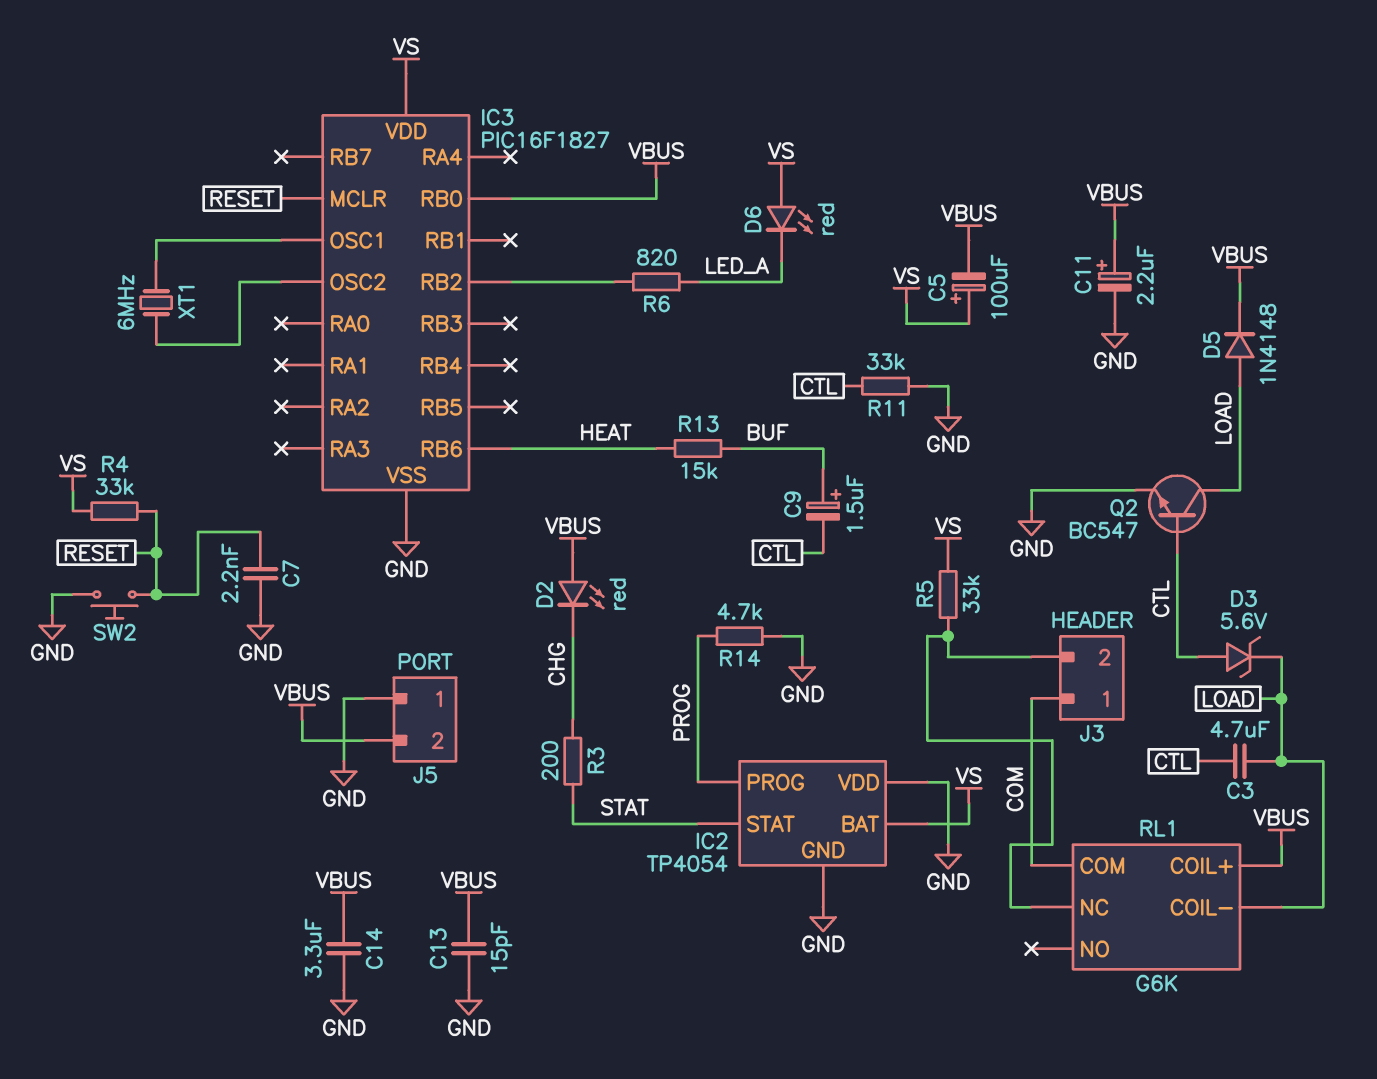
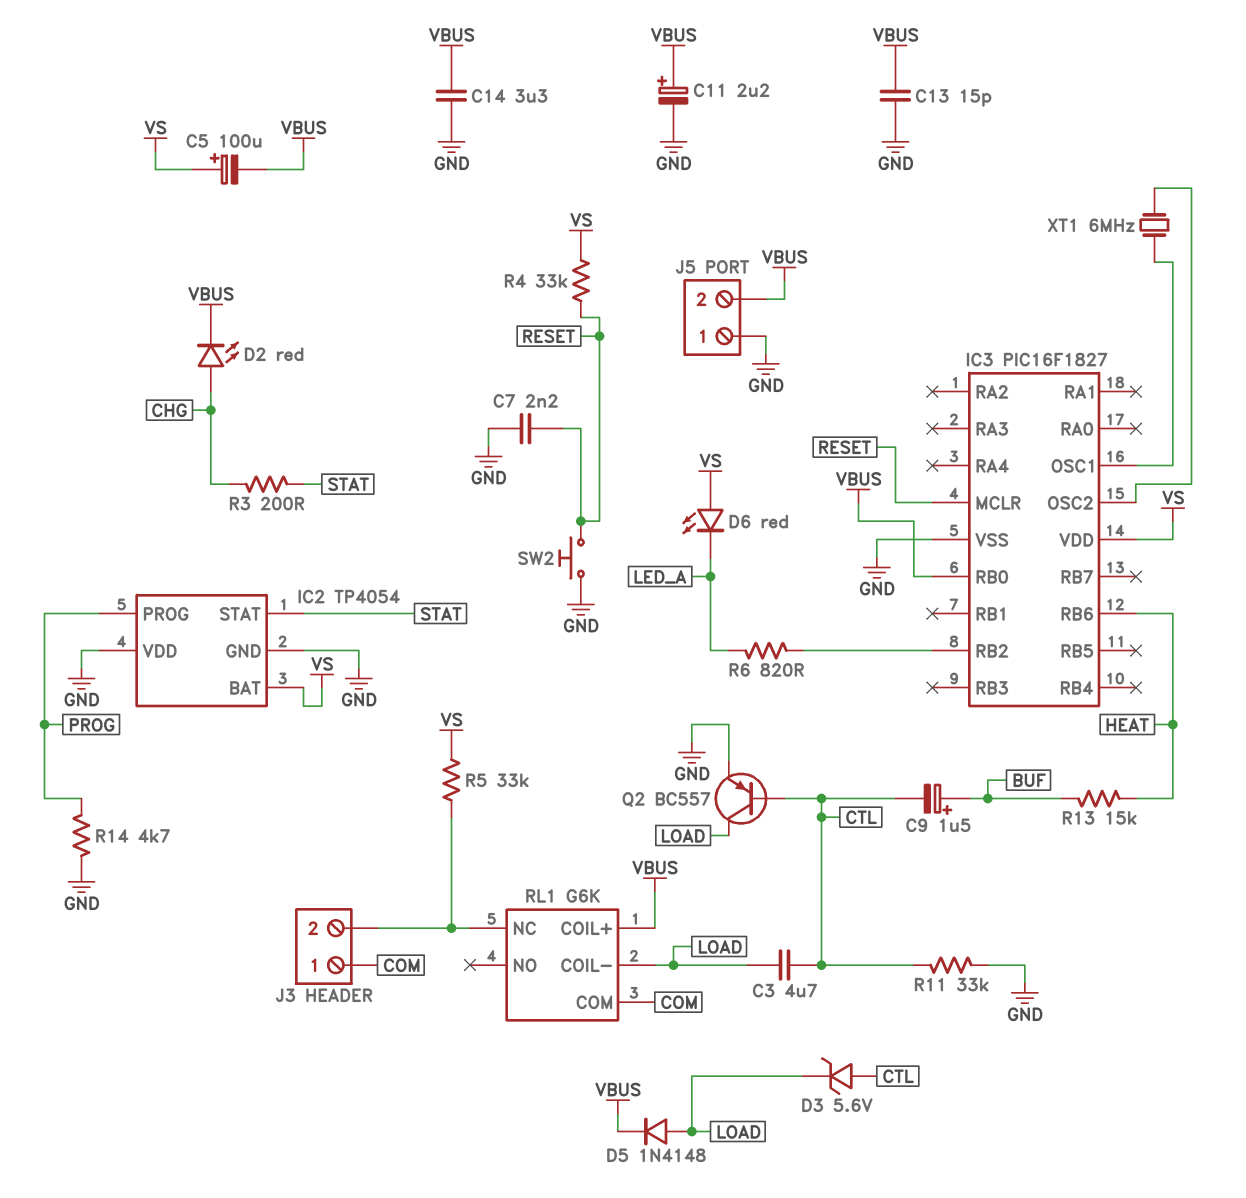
D2: LED red (A VBUS, K CHG) -> LED red (A CHG, K VBUS)
Q2: NPN BC547 (B CTL, C LOAD, E GND) -> PNP BC557 (B CTL, C LOAD, E GND)

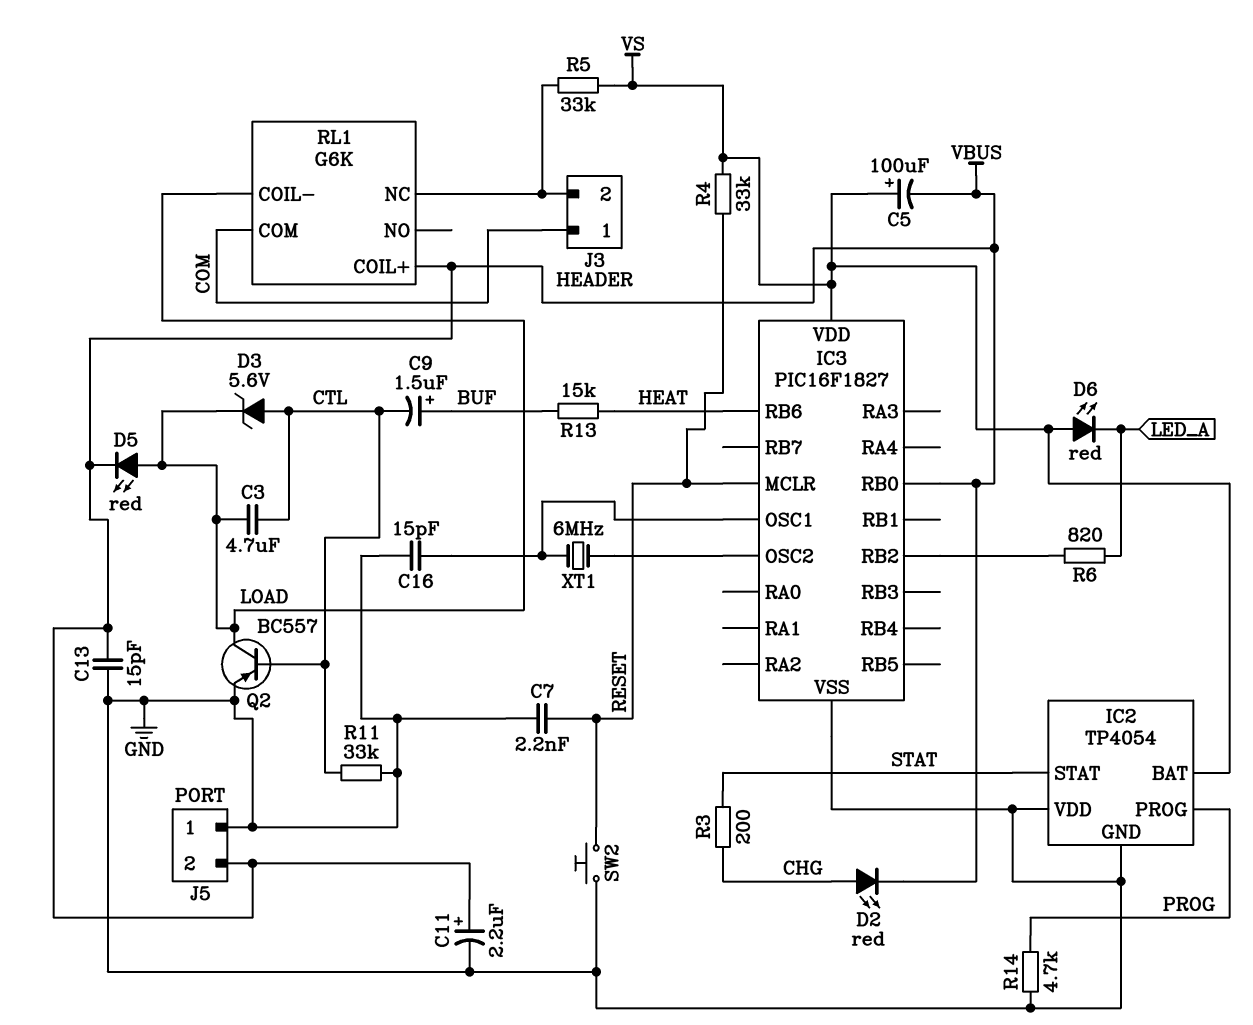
C14: 3.3uF (GND, VBUS) -> none
C16: none -> 15pF (GND, IC3/OSC1)
D5: diode 1N4148 (A LOAD, K VBUS) -> LED red (A LOAD, K VBUS)

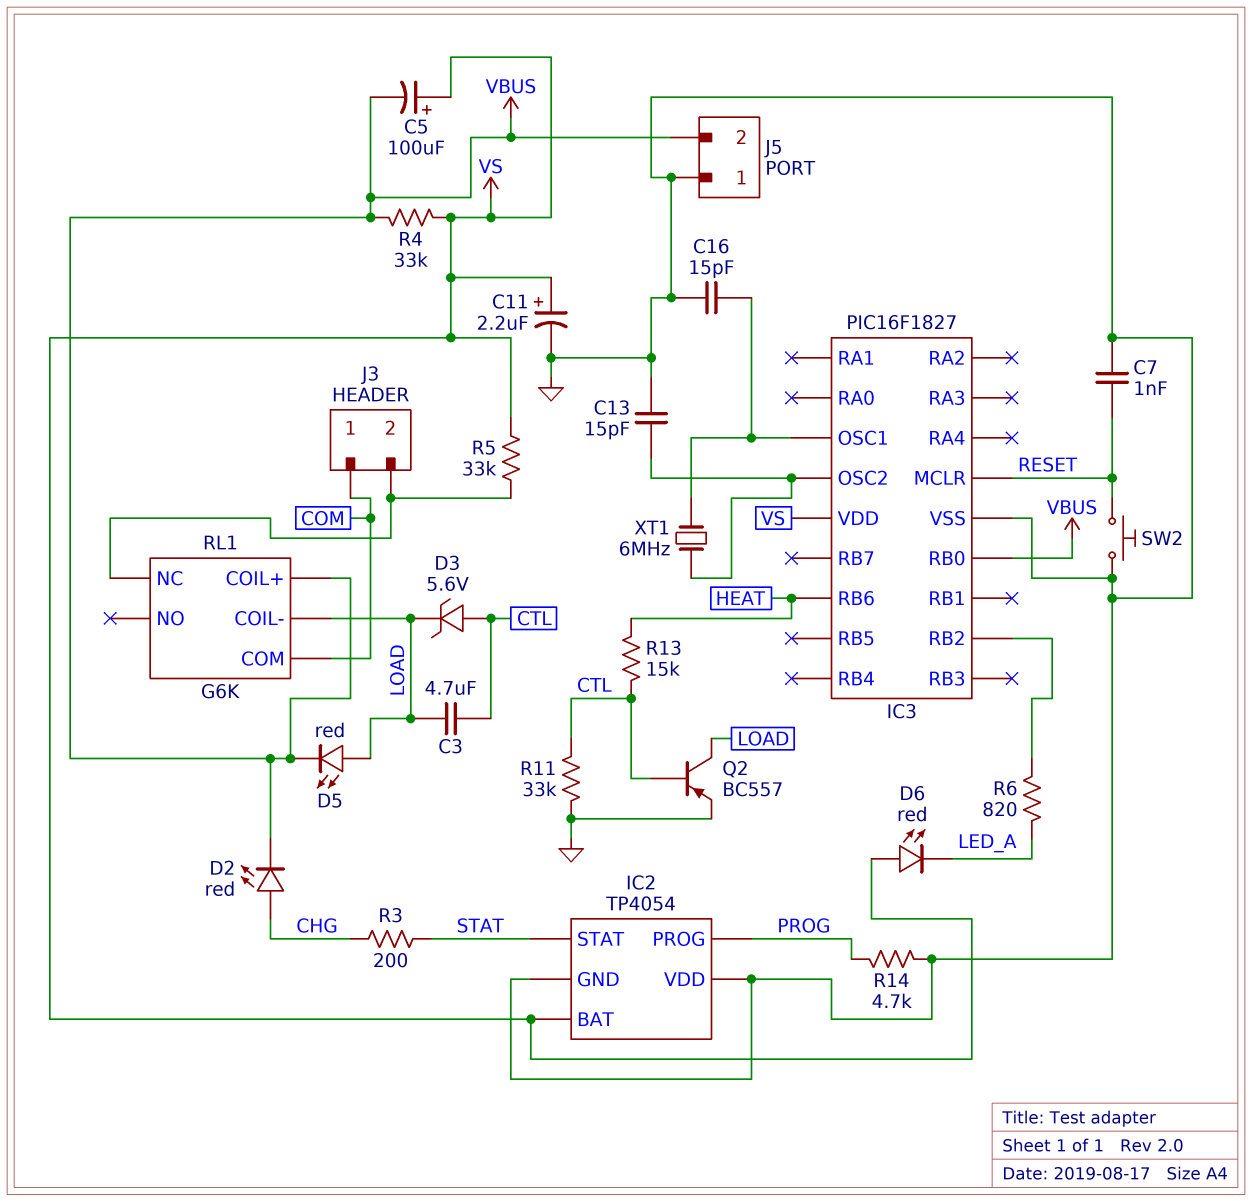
C7: 2.2nF (GND, RESET) -> 1nF (GND, RESET)
C9: 1.5uF (plus BUF, minus CTL) -> none
C11: 2.2uF (plus VBUS, minus GND) -> 2.2uF (plus VS, minus GND)
C13: 15pF (GND, VBUS) -> 15pF (GND, IC3/OSC2)
R4: 33k (RESET, VS) -> 33k (VBUS, VS)
R13: 15k (BUF, HEAT) -> 15k (CTL, HEAT)

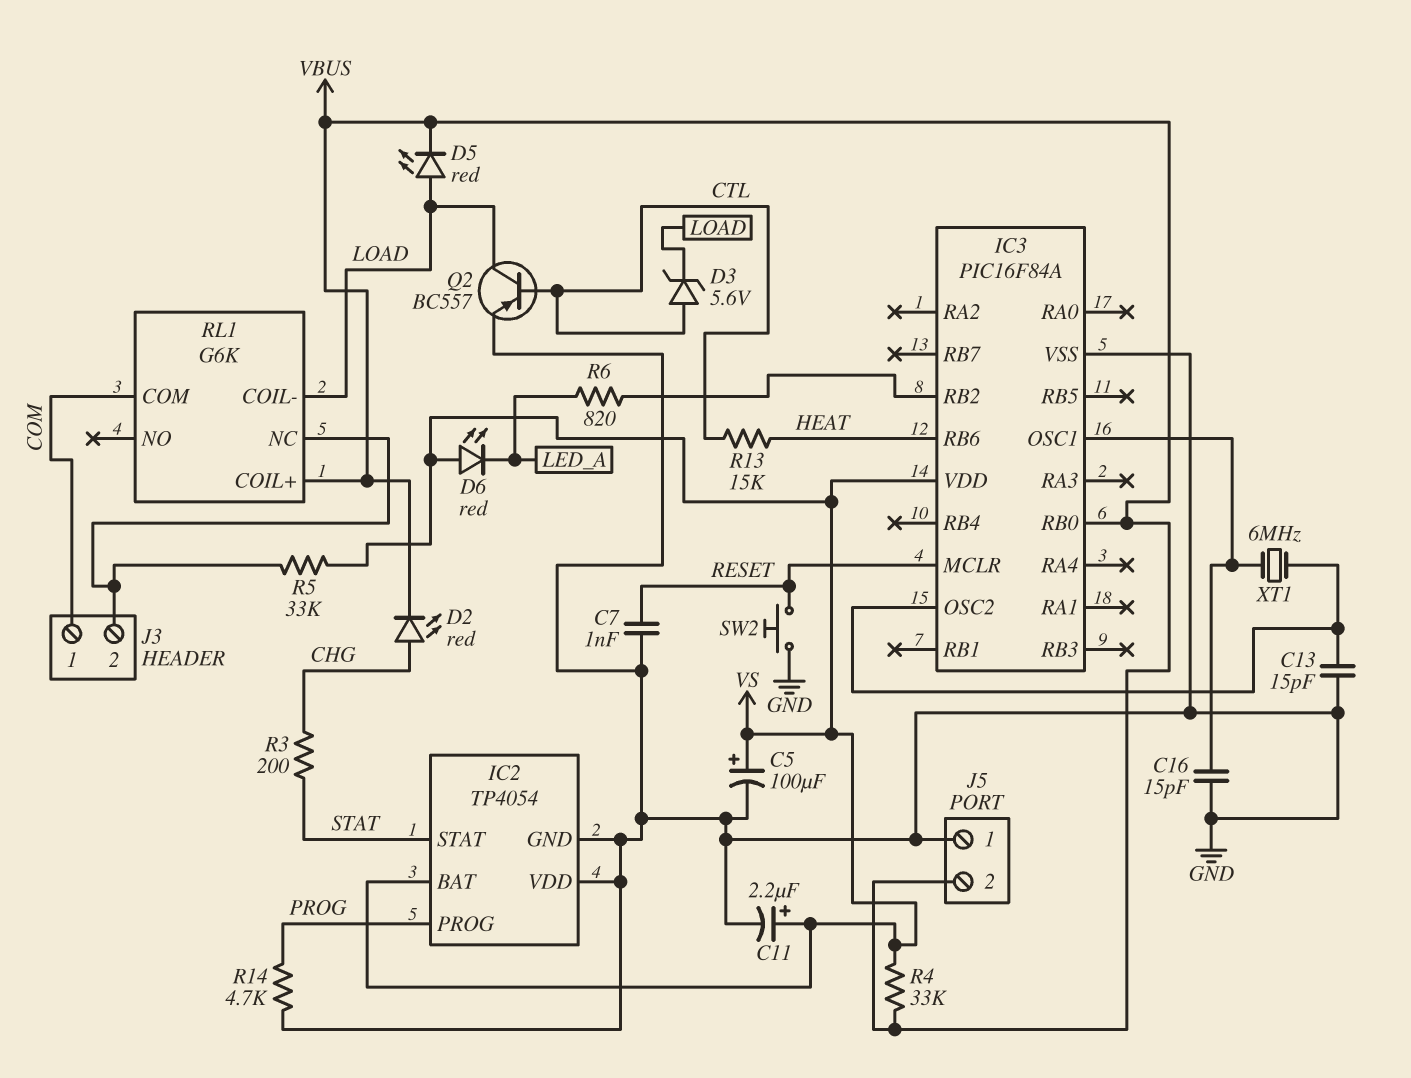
C3: 4.7uF (CTL, LOAD) -> none
C5: 100uF (plus VS, minus VBUS) -> 100uF (plus VS, minus GND)
IC3: PIC16F1827 -> PIC16F84A
R11: 33k (CTL, GND) -> none

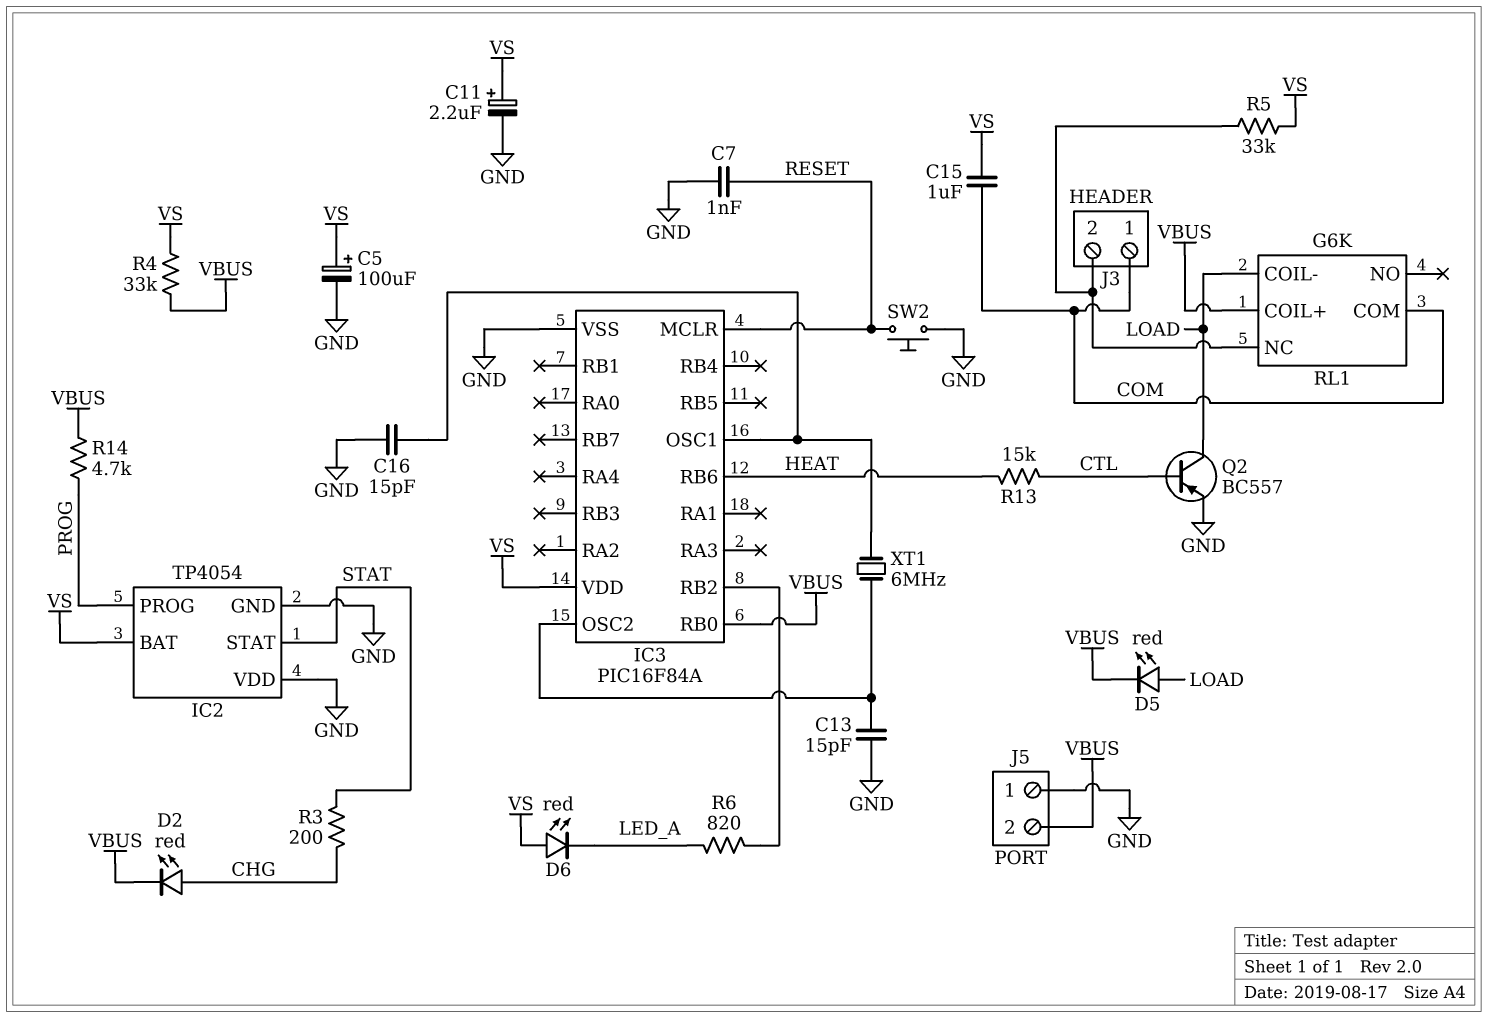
C15: none -> 1uF (COM, VS)
D3: zener 5.6V (A CTL, K LOAD) -> none
R14: 4.7k (GND, PROG) -> 4.7k (PROG, VBUS)

